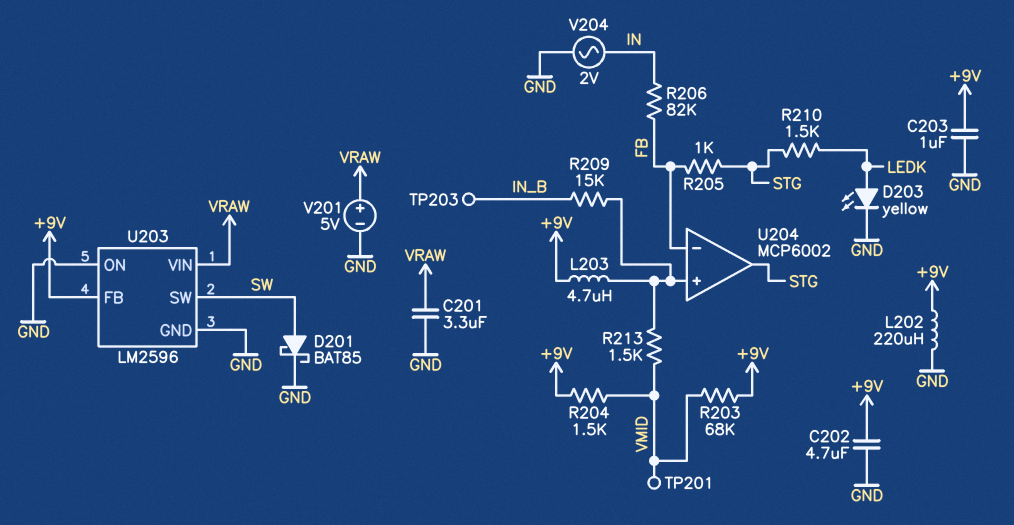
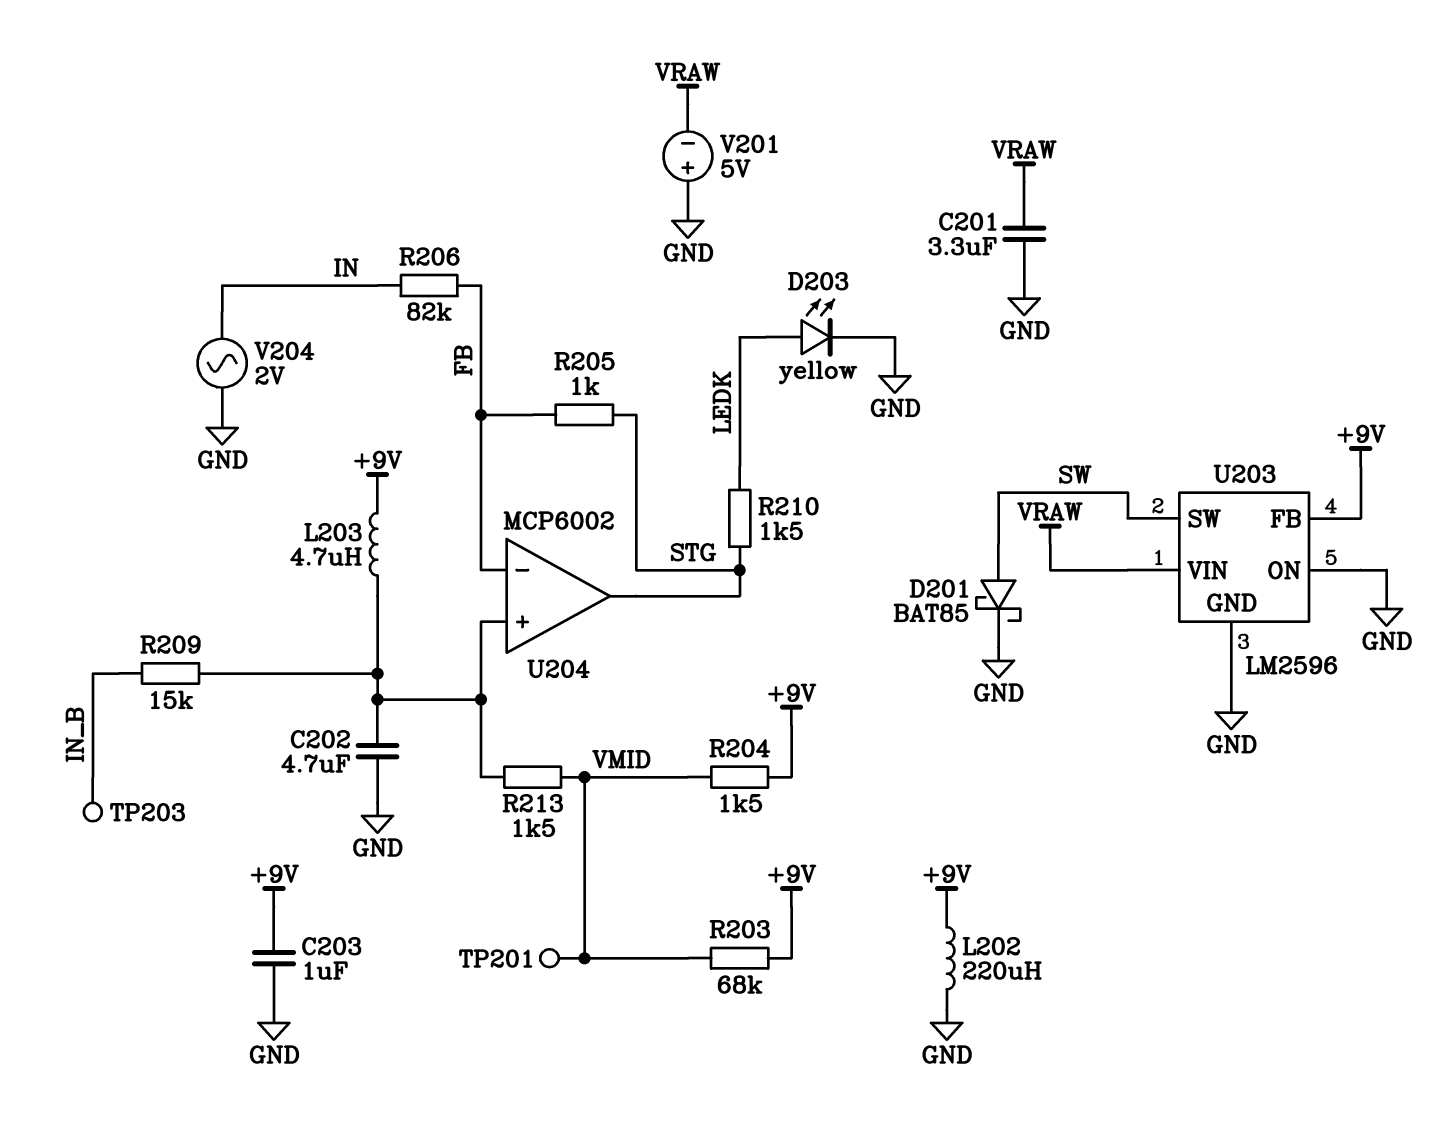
C202: 4.7uF (+9V, GND) -> 4.7uF (GND, U204/in+)
V201: 5V (plus VRAW, minus GND) -> 5V (plus GND, minus VRAW)

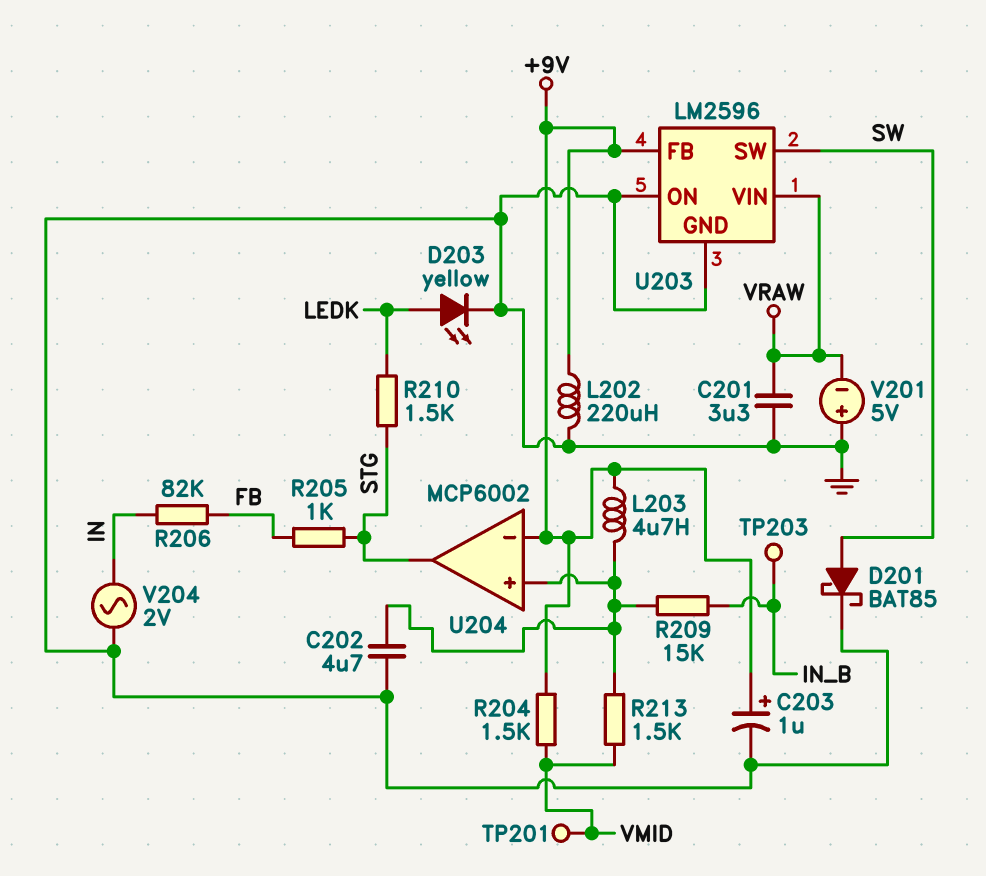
C203: 1uF (+9V, GND) -> 1uF (plus +9V, minus GND)
R203: 68k (+9V, VMID) -> none
U204 pin in-: FB -> +9V

